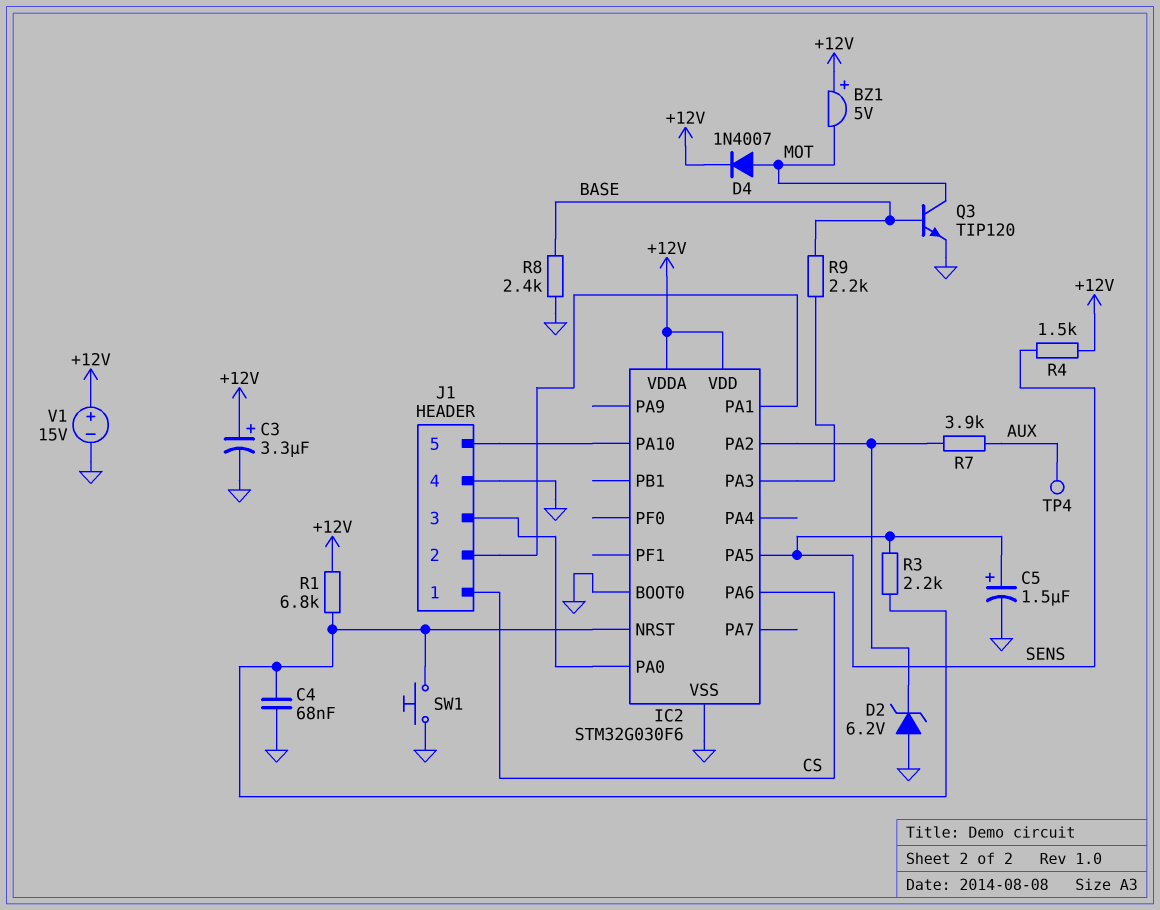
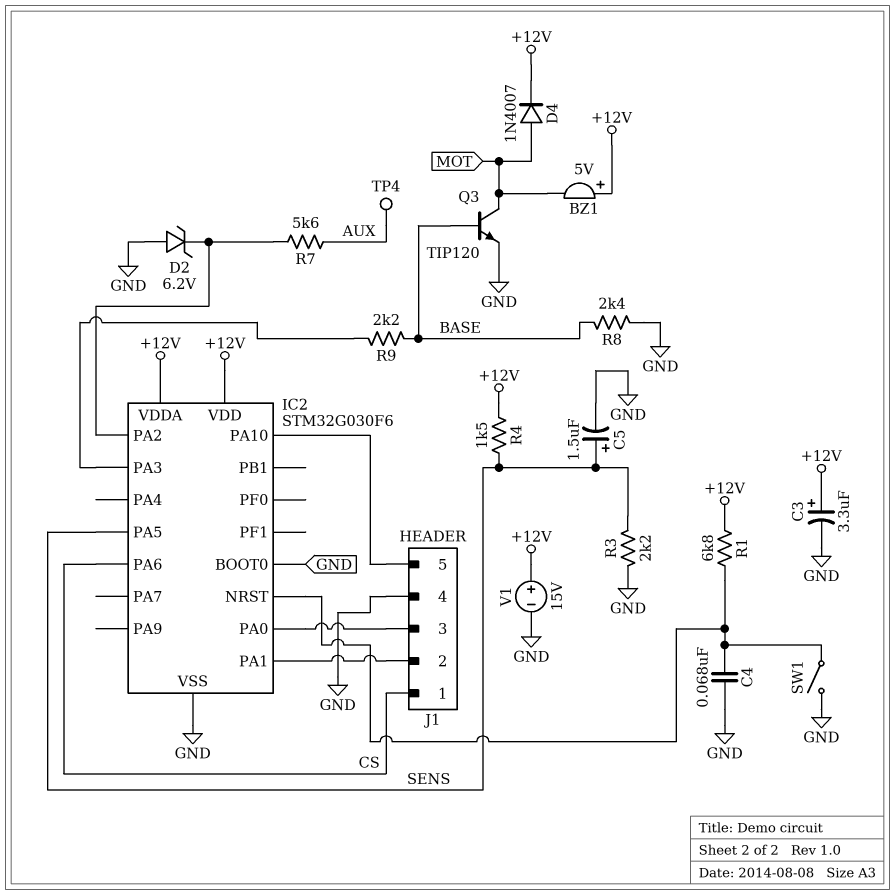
R3: 2.2k (IC2/NRST, SENS) -> 2.2k (GND, SENS)
R7: 3.9k (AUX, IC2/PA2) -> 5.6k (AUX, IC2/PA2)
SW1: button (GND, IC2/NRST) -> switch (GND, IC2/NRST)

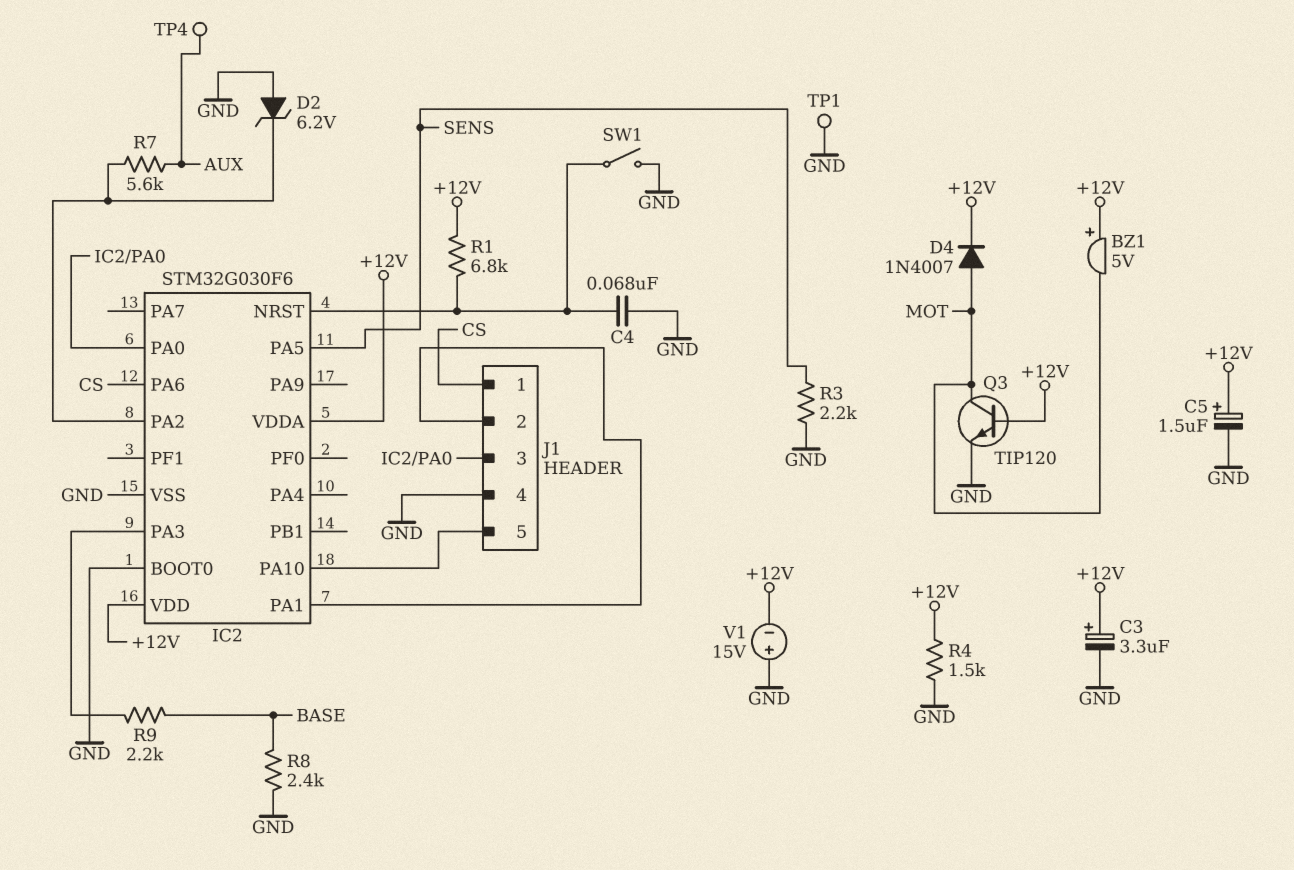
C5: 1.5uF (plus SENS, minus GND) -> 1.5uF (plus +12V, minus GND)
Q3: NPN TIP120 (B BASE, C MOT, E GND) -> NPN TIP120 (B +12V, C MOT, E GND)
R4: 1.5k (+12V, SENS) -> 1.5k (+12V, GND)
TP1: none -> test point (GND)
V1: 15V (plus +12V, minus GND) -> 15V (plus GND, minus +12V)

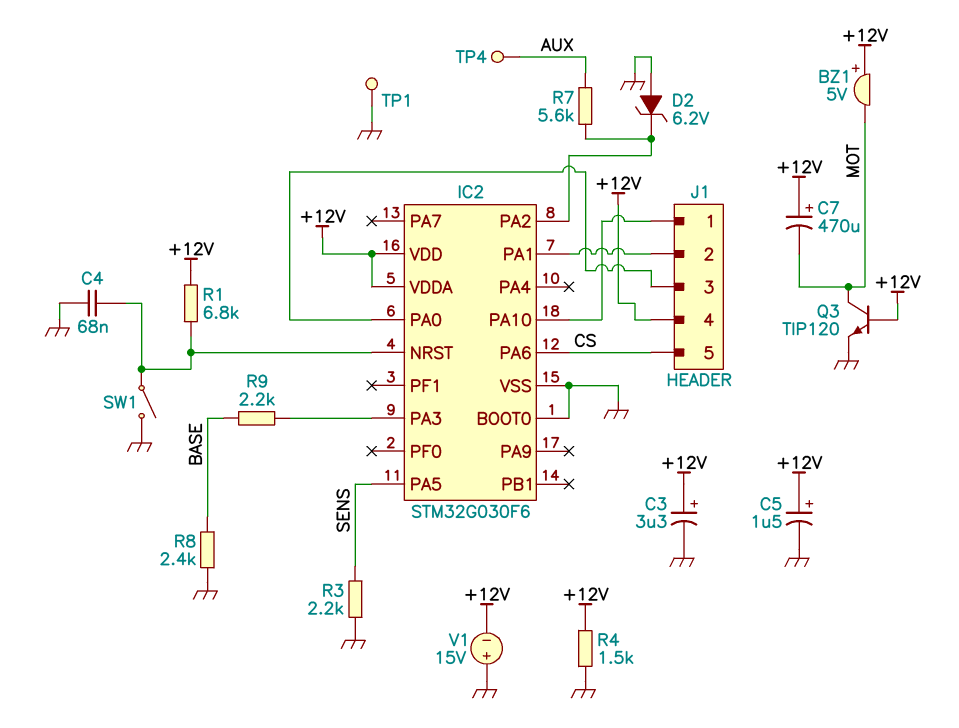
C7: none -> 470uF (plus +12V, minus MOT)
D4: diode 1N4007 (A MOT, K +12V) -> none
J1 pin 1: CS -> IC2/PA10
J1 pin 4: GND -> +12V
J1 pin 5: IC2/PA10 -> CS

